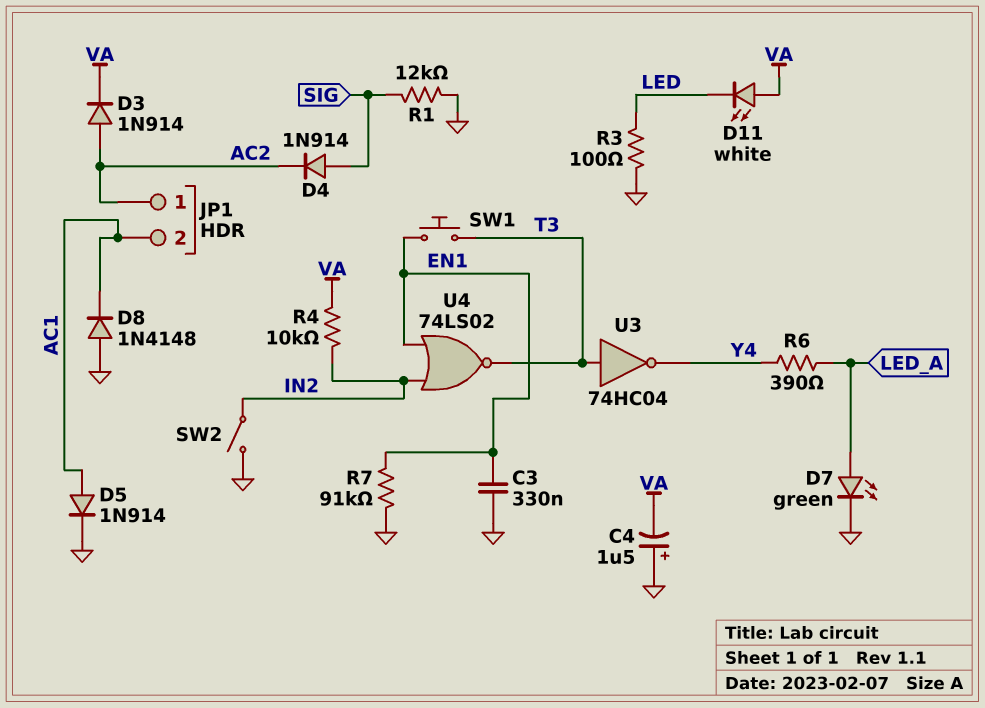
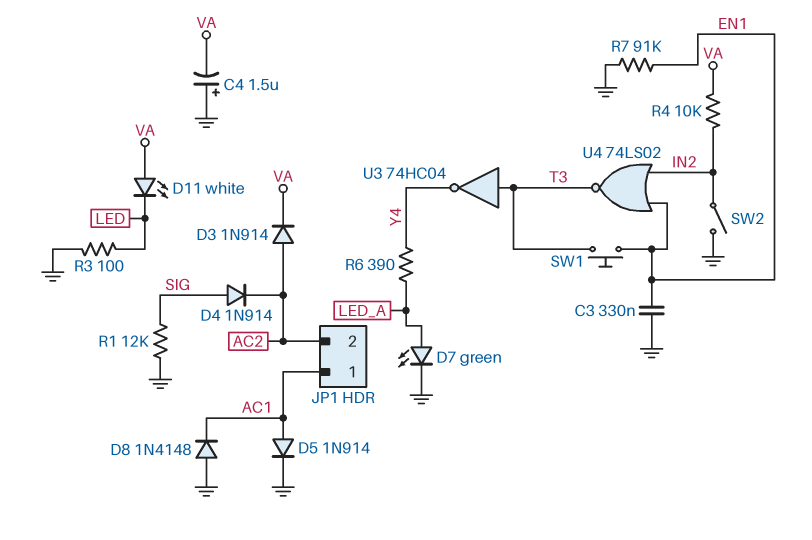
JP1 pin 1: AC2 -> AC1
JP1 pin 2: AC1 -> AC2

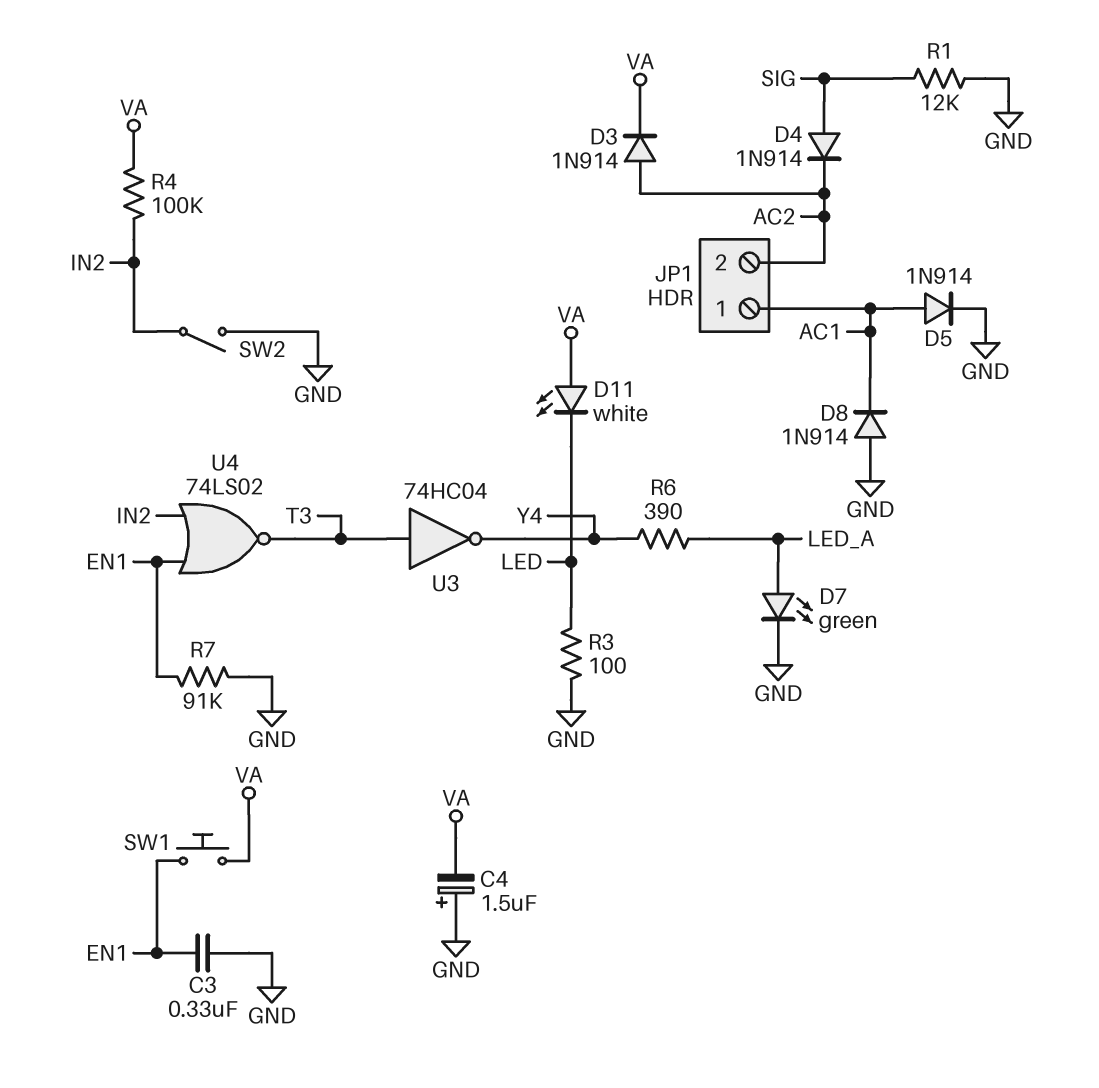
D8: diode 1N4148 (A GND, K AC1) -> diode 1N914 (A GND, K AC1)
R4: 10k (IN2, VA) -> 100k (IN2, VA)
SW1: button (EN1, T3) -> button (EN1, VA)

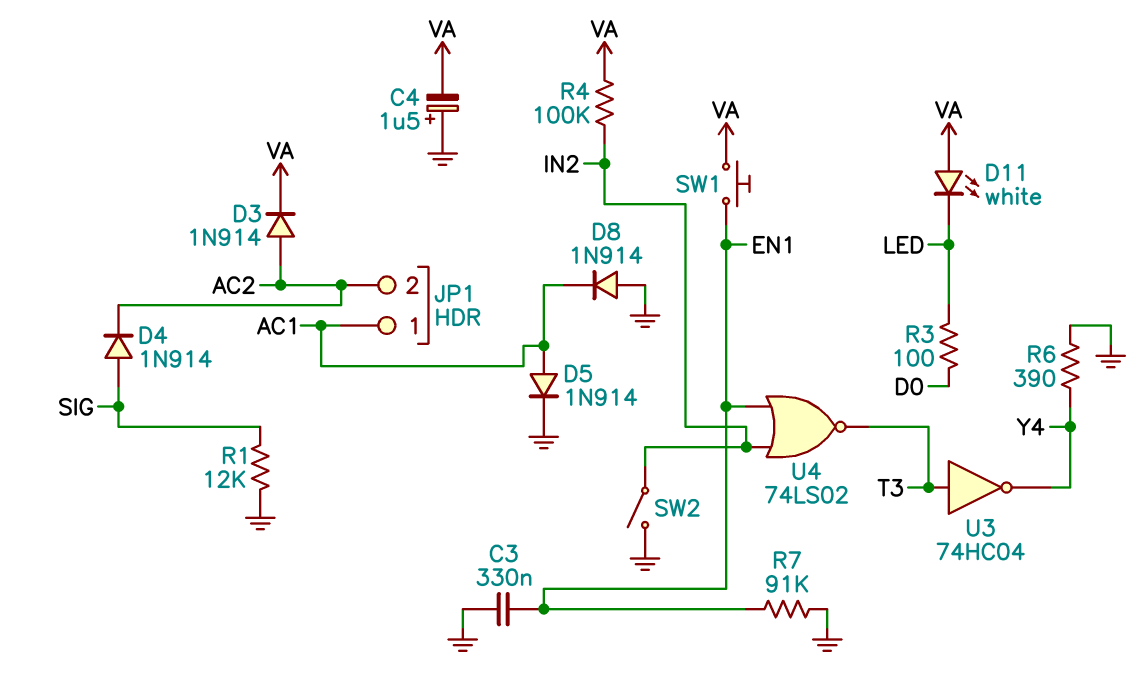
D7: LED green (A LED_A, K GND) -> none
R3: 100 (GND, LED) -> 100 (D0, LED)
R6: 390 (LED_A, Y4) -> 390 (GND, Y4)

